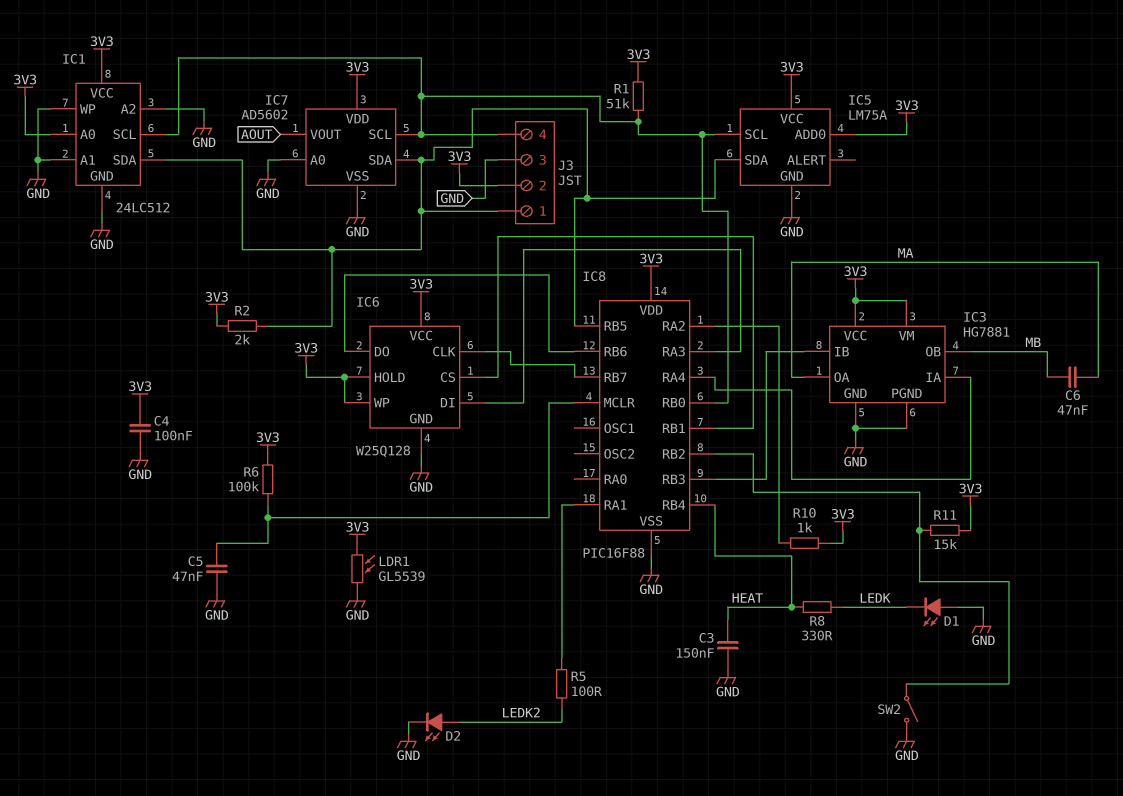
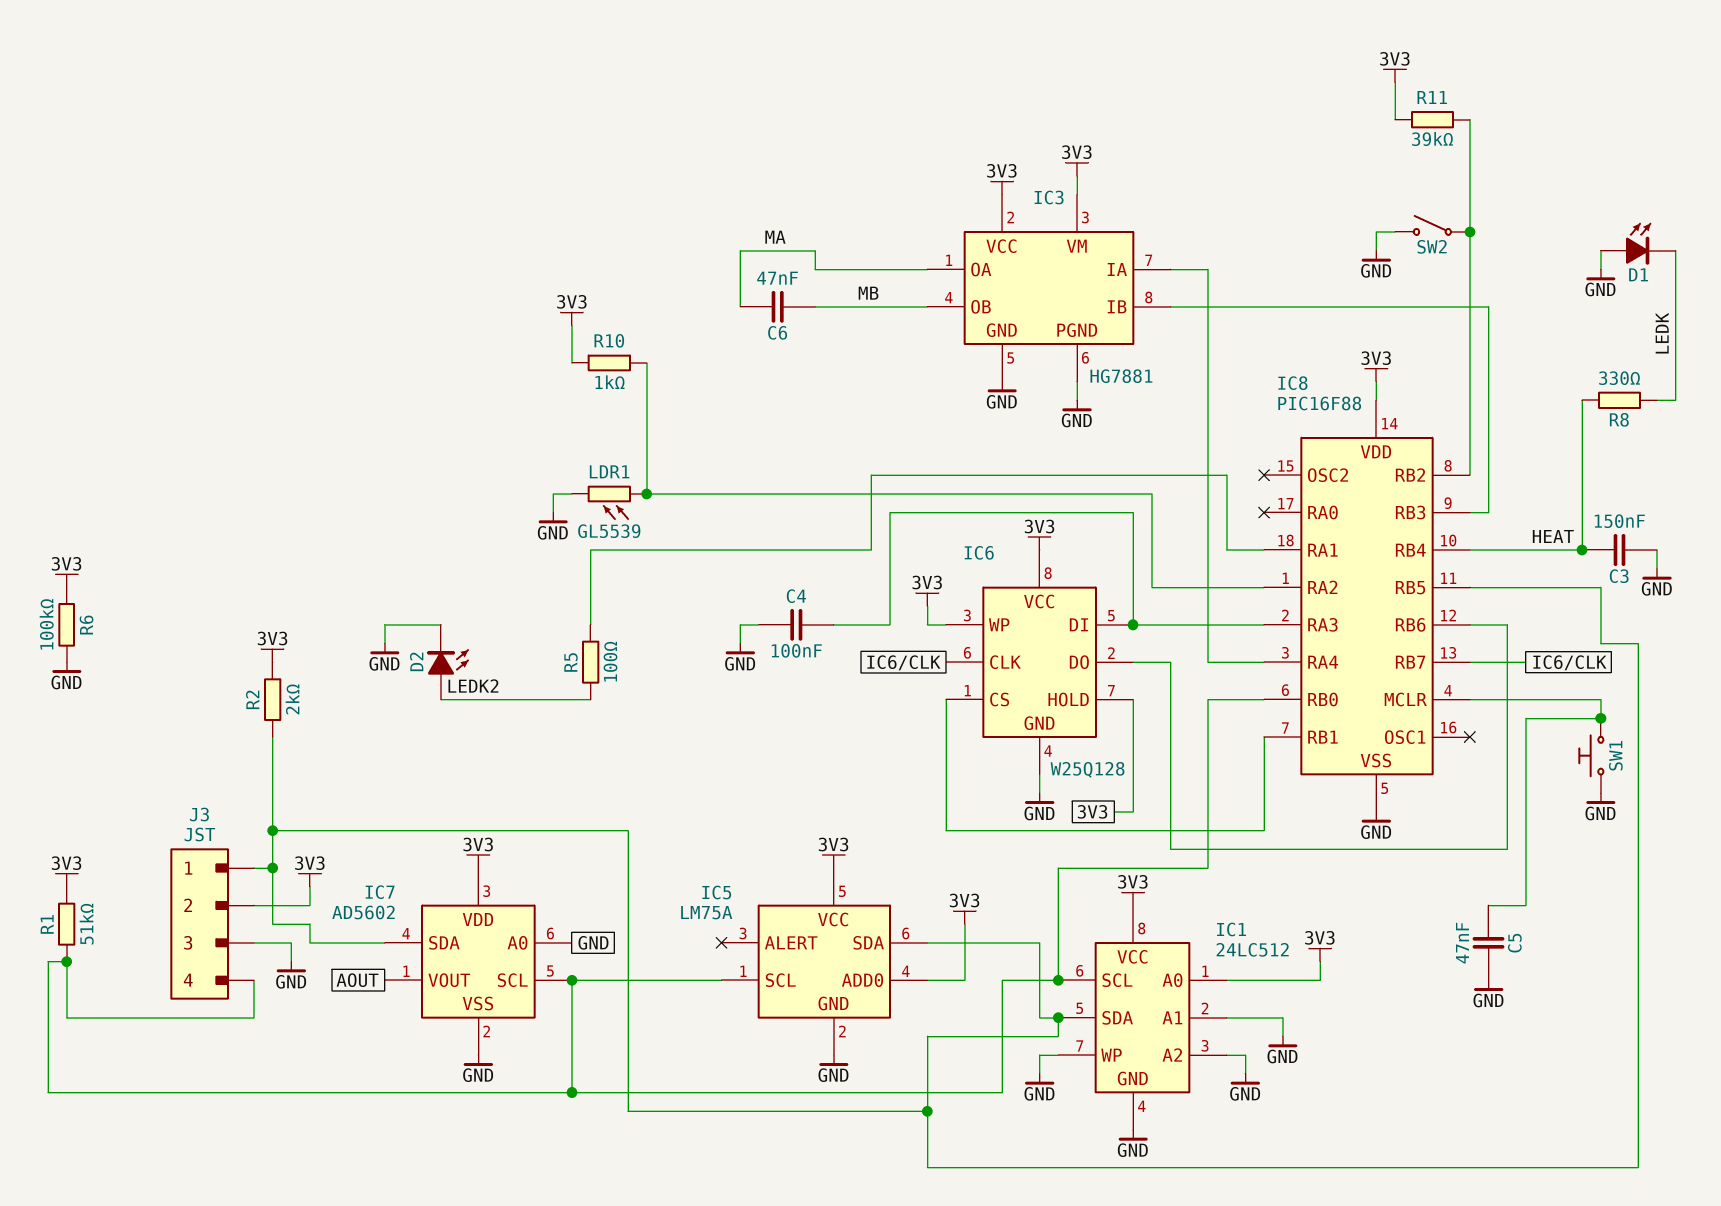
C4: 100nF (3V3, GND) -> 100nF (GND, IC6/DI)
LDR1: GL5539 (3V3, GND) -> GL5539 (GND, IC8/RA2)
R6: 100k (3V3, IC8/MCLR) -> 100k (3V3, GND)
R11: 15k (3V3, IC8/RB2) -> 39k (3V3, IC8/RB2)
SW1: none -> button (GND, IC8/MCLR)

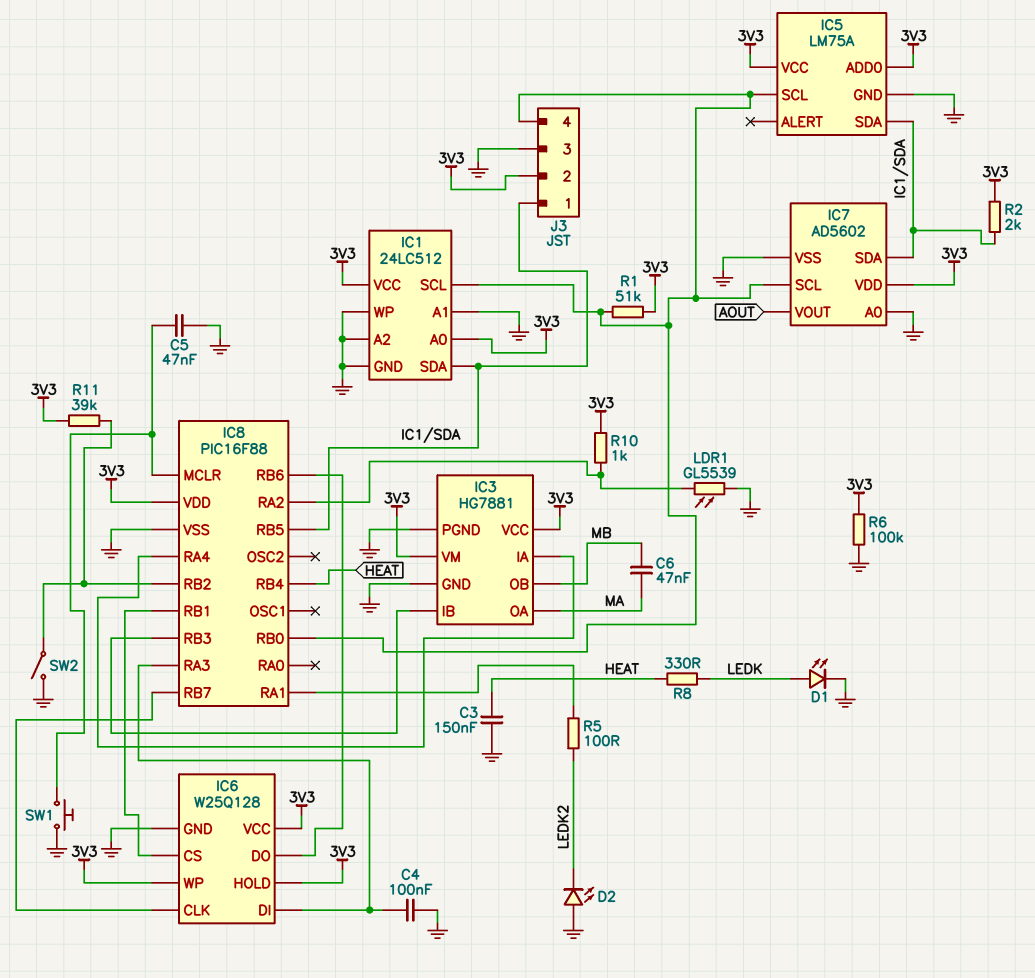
D1: LED (A GND, K LEDK) -> LED (A LEDK, K GND)
D2: LED (A LEDK2, K GND) -> LED (A GND, K LEDK2)

